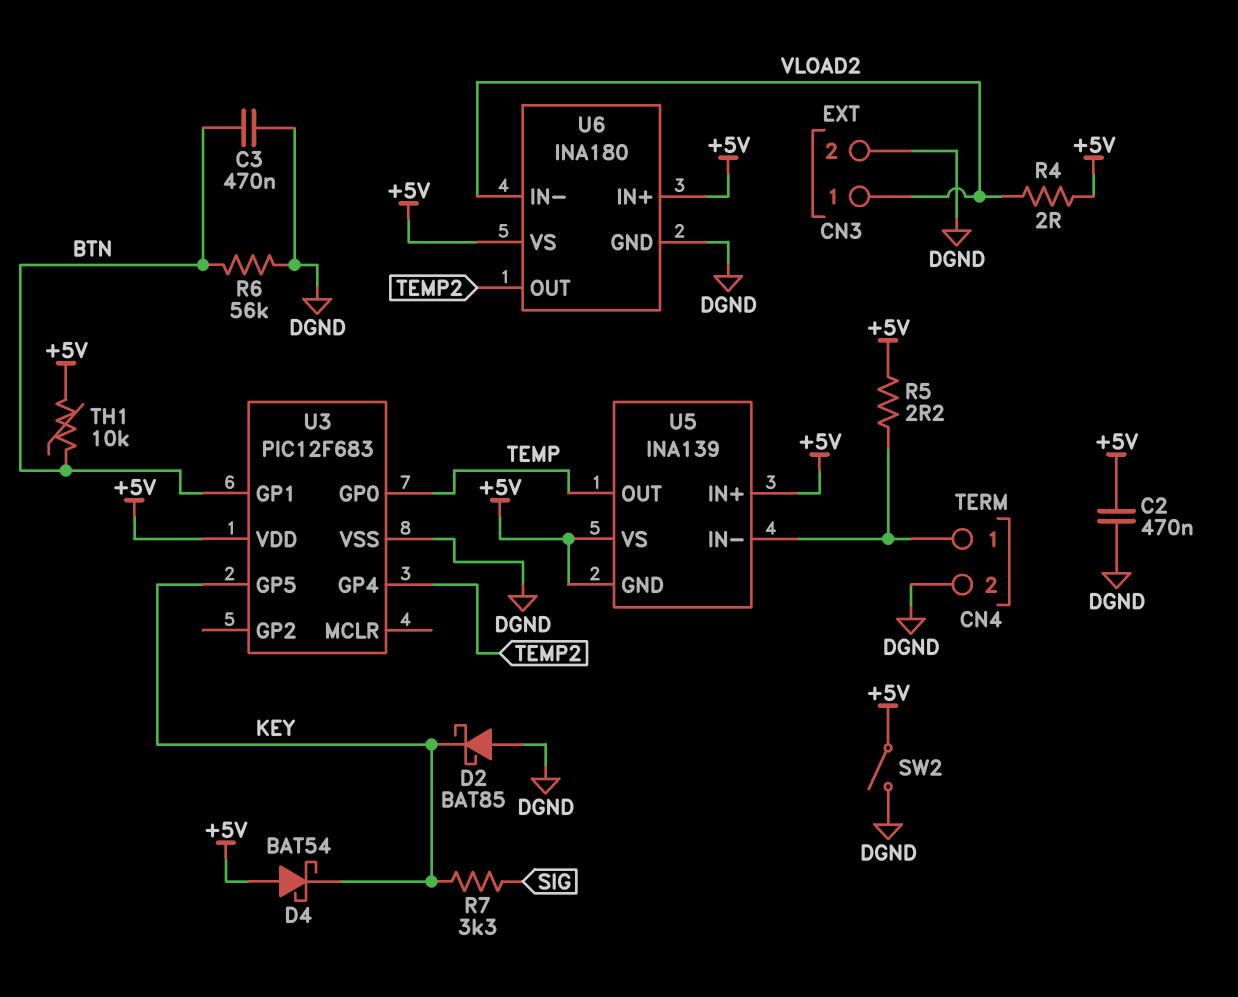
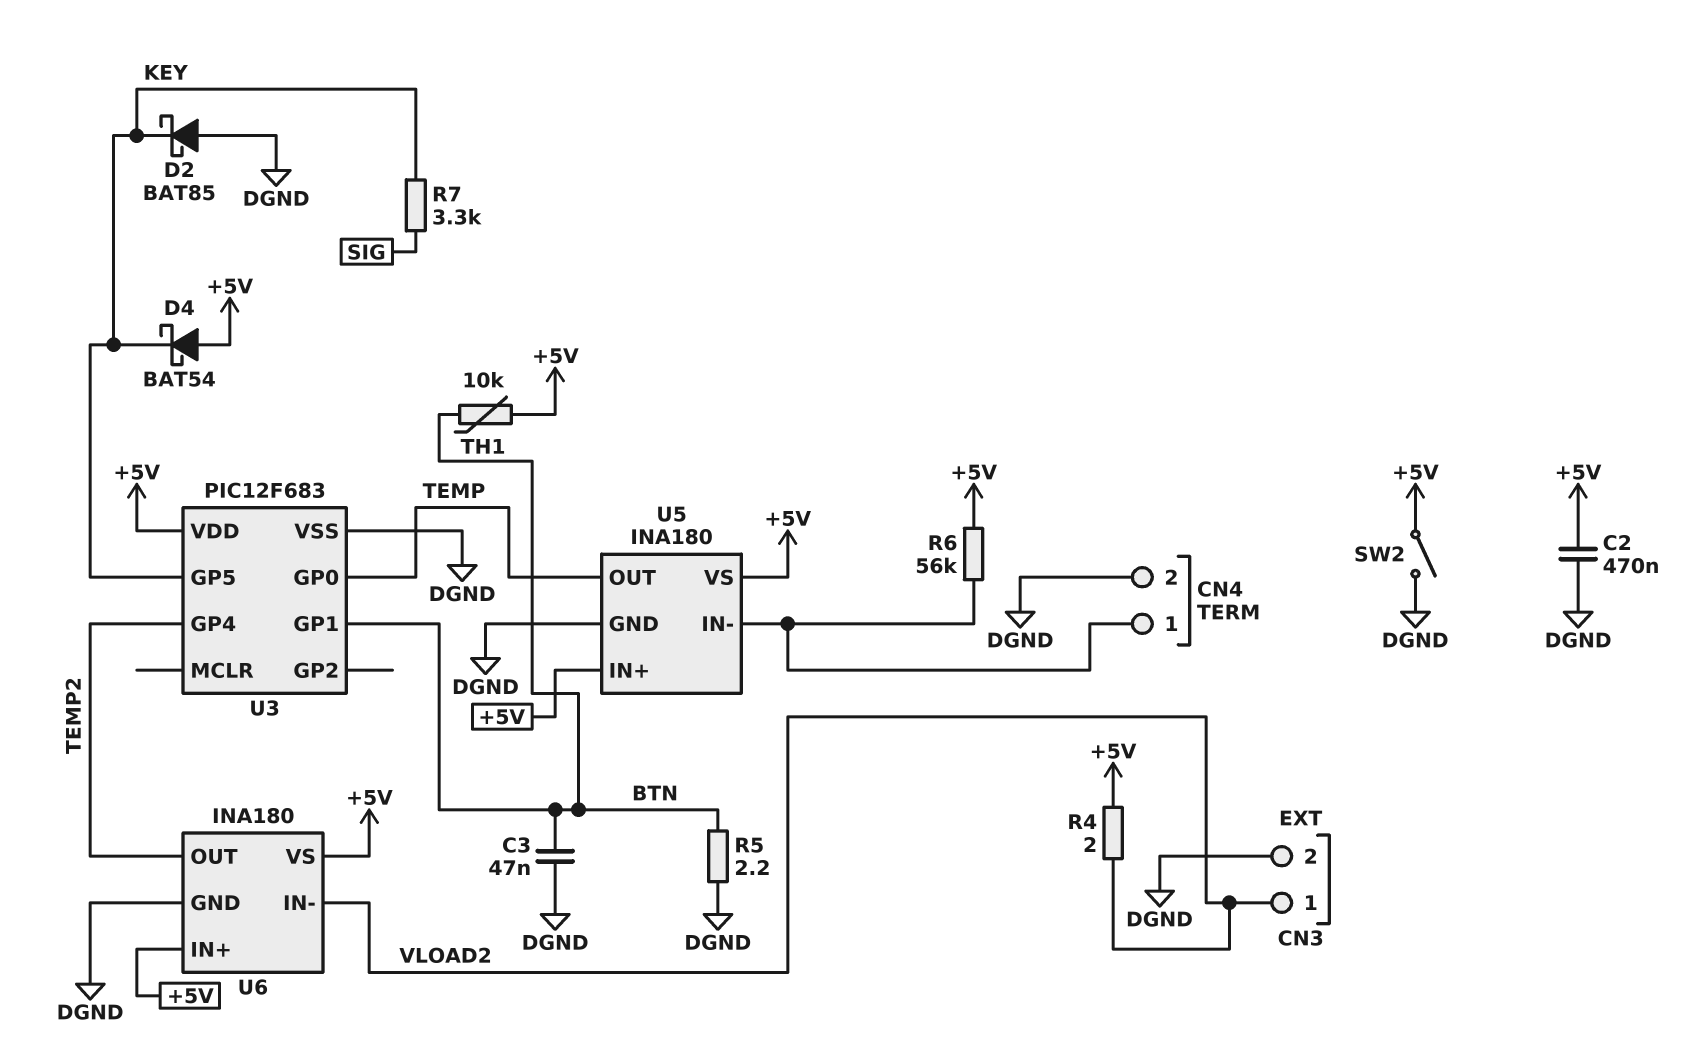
C3: 470nF (BTN, DGND) -> 47nF (BTN, DGND)
R5: 2.2 (+5V, CN4/1) -> 2.2 (BTN, DGND)
R6: 56k (BTN, DGND) -> 56k (+5V, CN4/1)
U5: INA139 -> INA180
U5 pin GND: +5V -> DGND

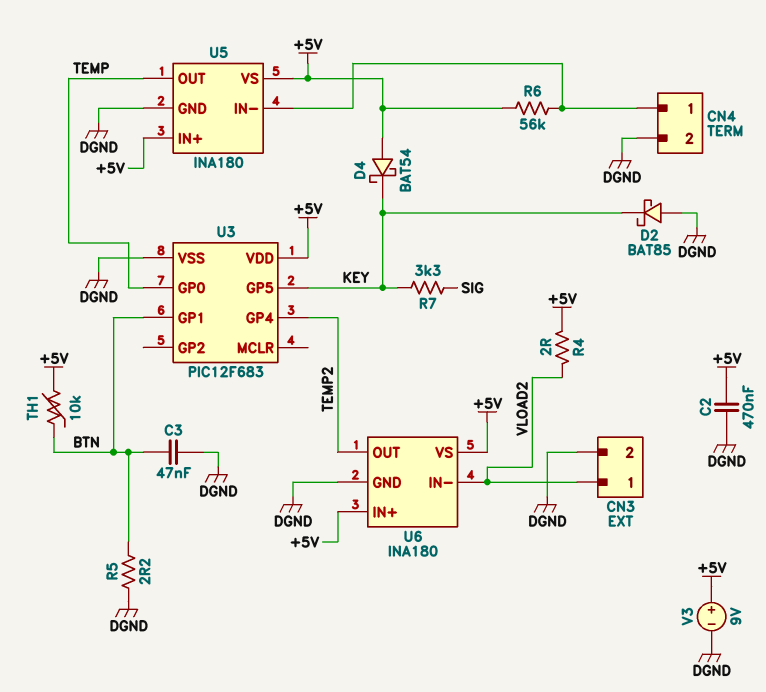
SW2: switch (+5V, DGND) -> none
V3: none -> 9V (plus +5V, minus DGND)

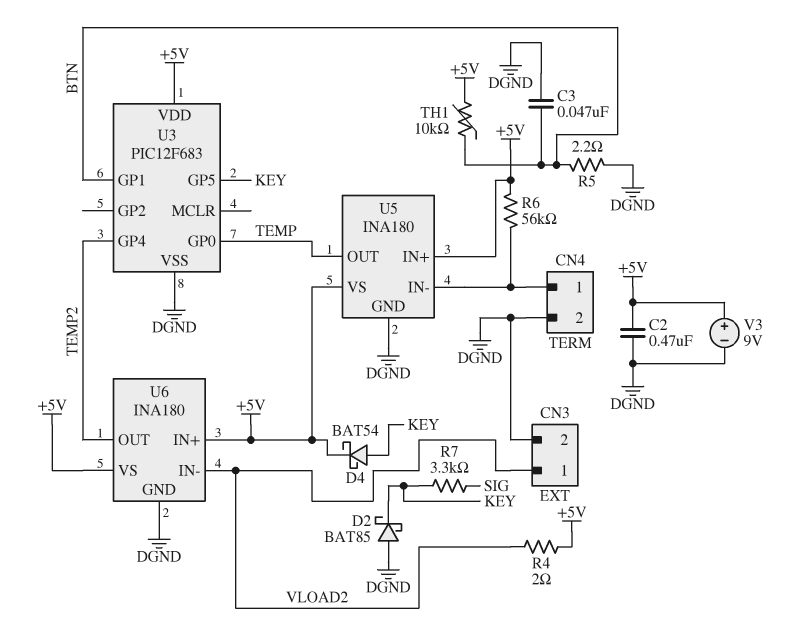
D4: schottky BAT54 (A +5V, K KEY) -> schottky BAT54 (A KEY, K +5V)

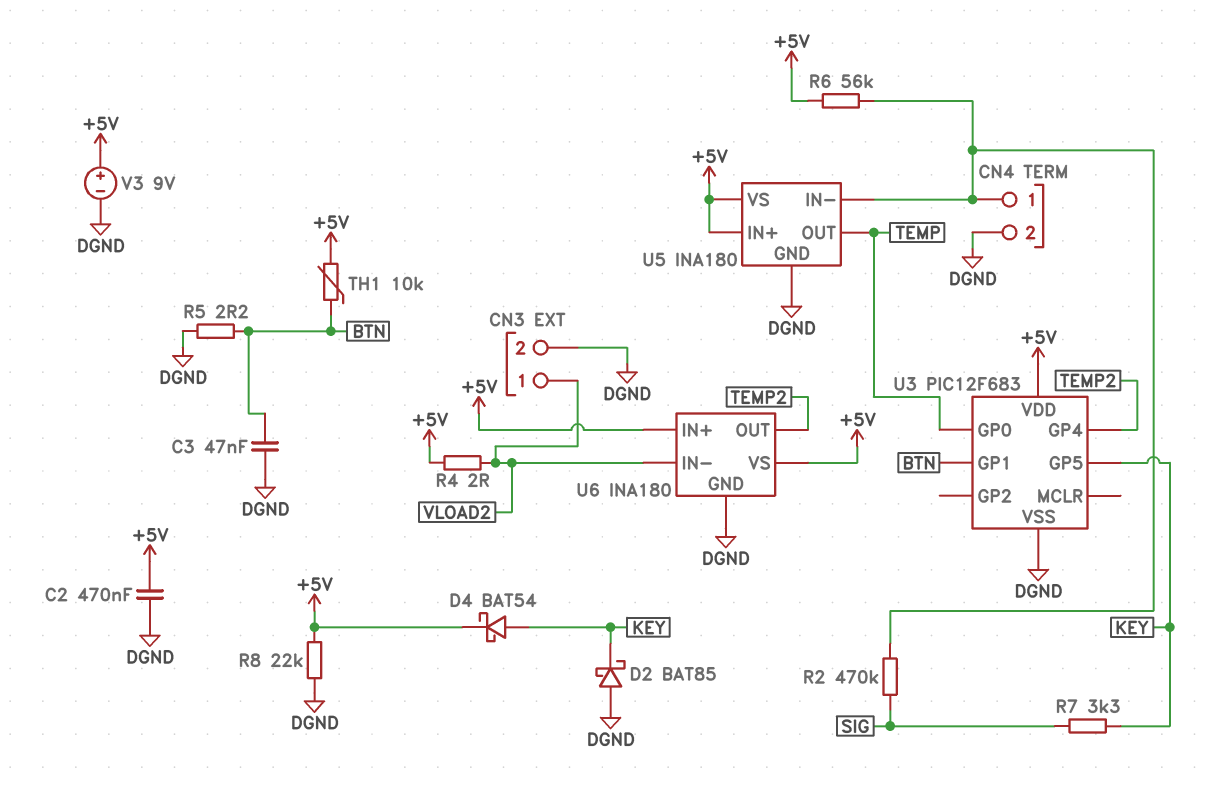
R2: none -> 470k (CN4/1, SIG)
R8: none -> 22k (+5V, DGND)

